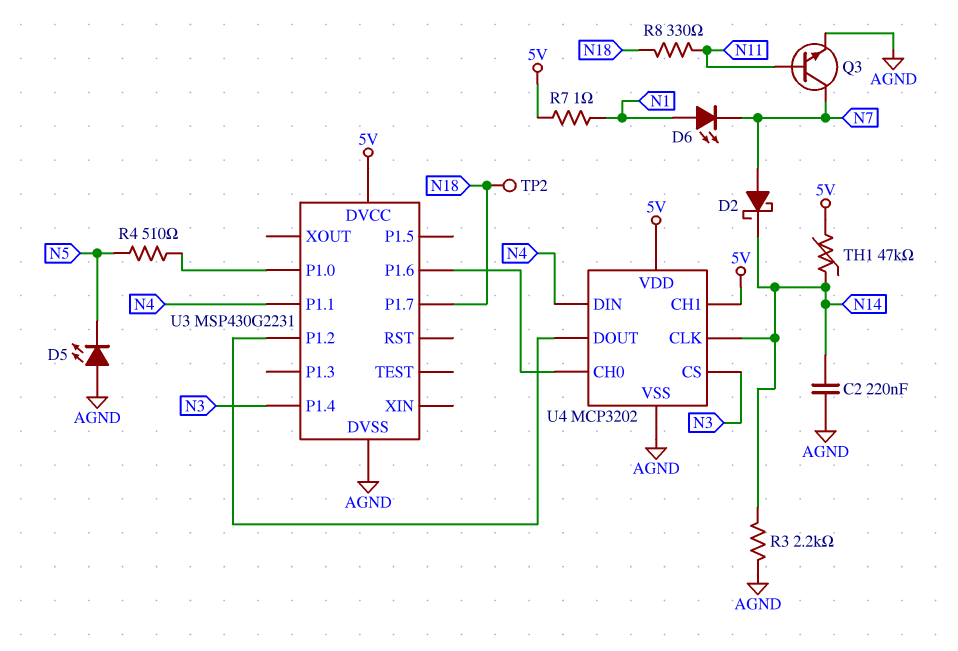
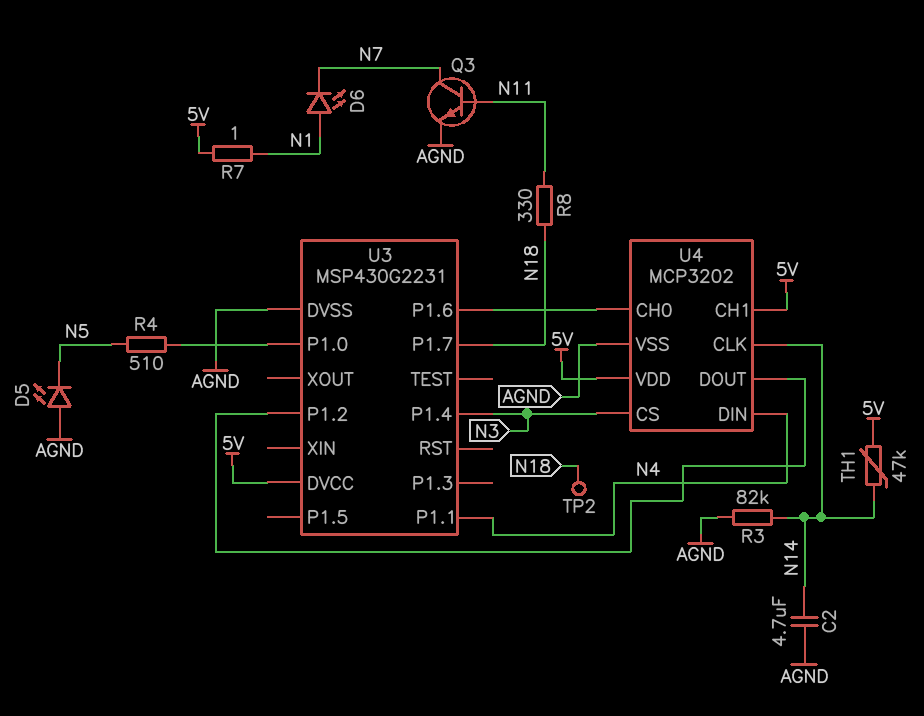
C2: 220nF (AGND, N14) -> 4.7uF (AGND, N14)
D2: schottky (A N7, K N14) -> none
R3: 2.2k (AGND, N14) -> 82k (AGND, N14)

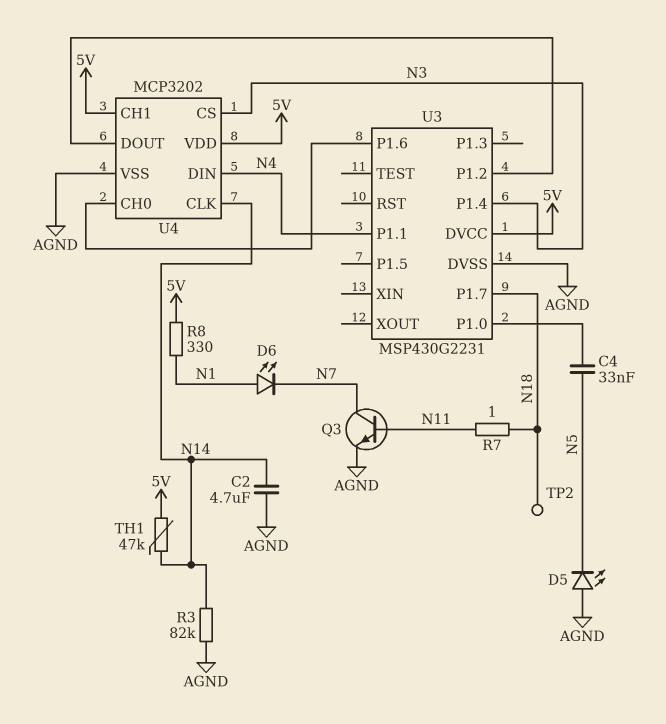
C4: none -> 33nF (N5, U3/P1.0)
R4: 510 (N5, U3/P1.0) -> none
R7: 1 (5V, N1) -> 1 (N11, N18)
R8: 330 (N11, N18) -> 330 (5V, N1)

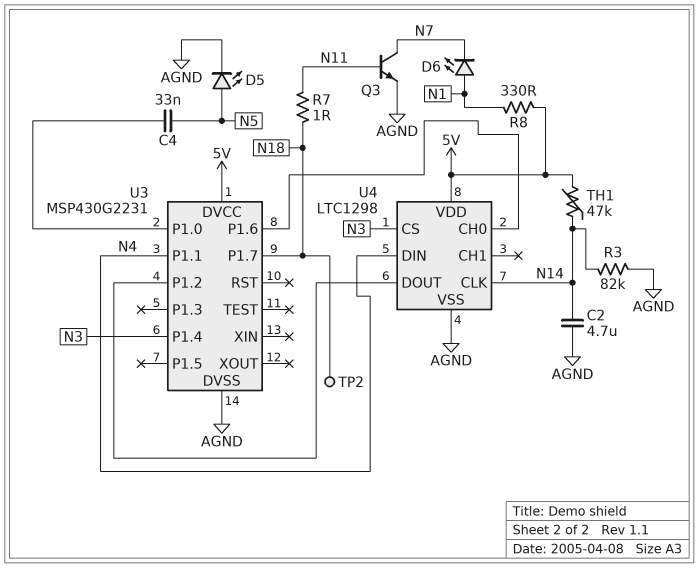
D5: LED (A AGND, K N5) -> LED (A N5, K AGND)
U4: MCP3202 -> LTC1298
U4 pin CH1: 5V -> none

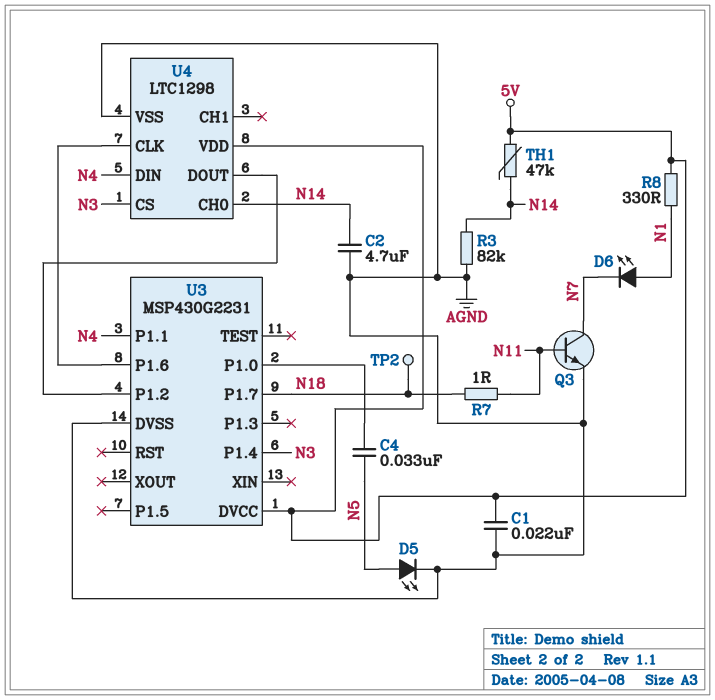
C1: none -> 22nF (5V, AGND)
U4 pin CH0: U3/P1.6 -> N14
U4 pin CLK: N14 -> U3/P1.6

